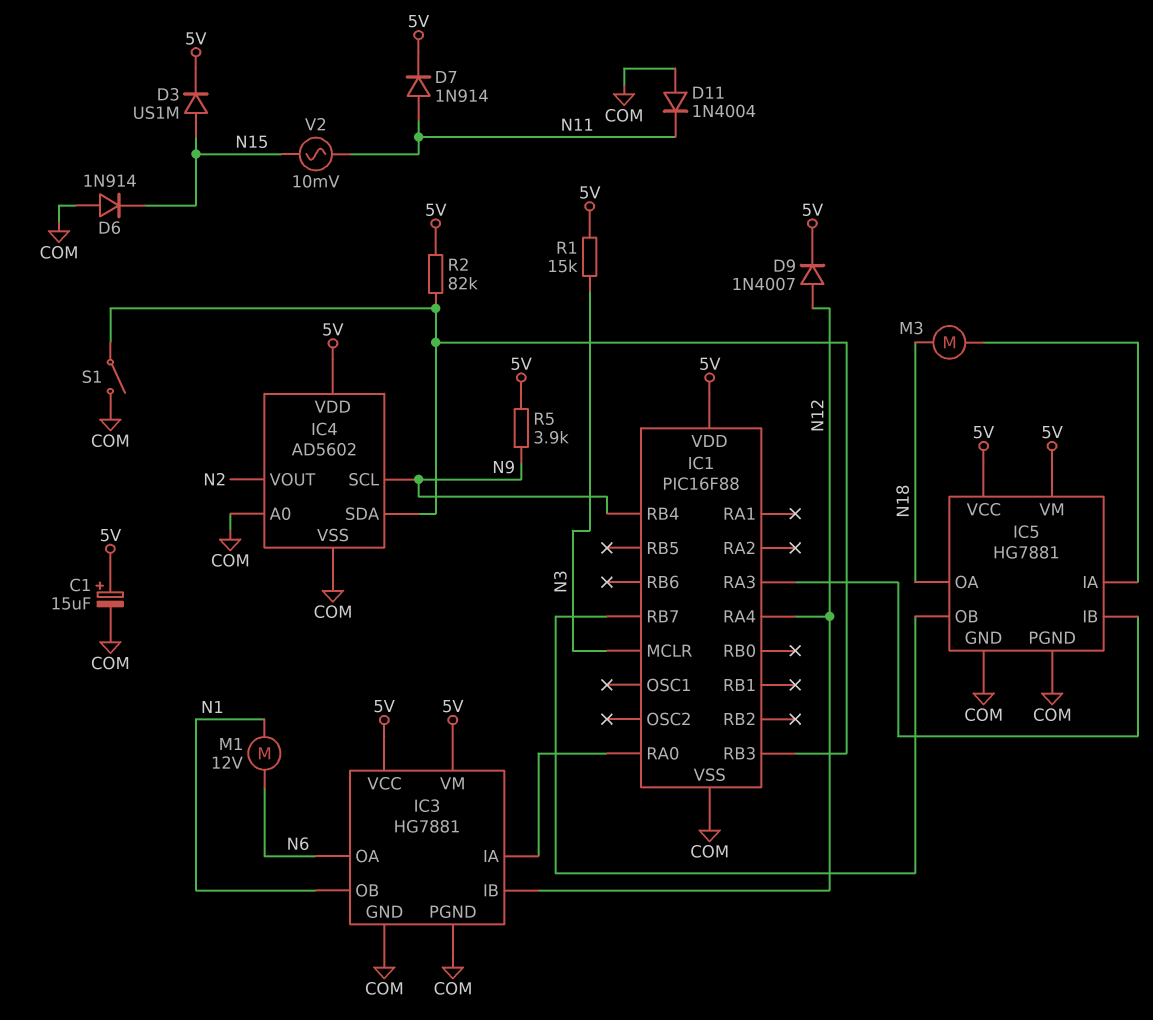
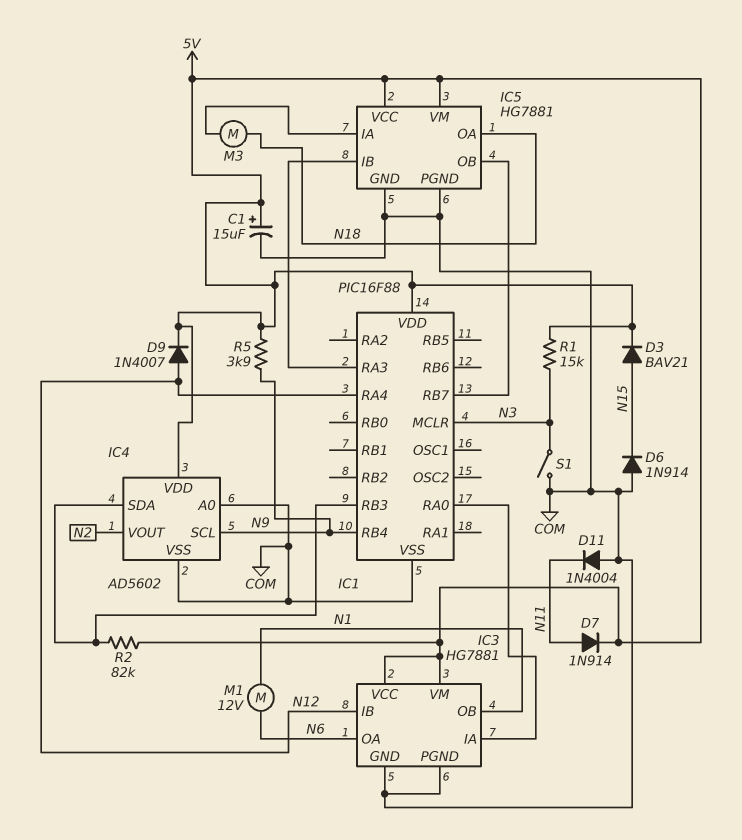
D3: diode US1M (A N15, K 5V) -> diode BAV21 (A N15, K 5V)
S1: switch (COM, IC1/RB3) -> switch (COM, N3)
V2: AC 10mV (N11, N15) -> none

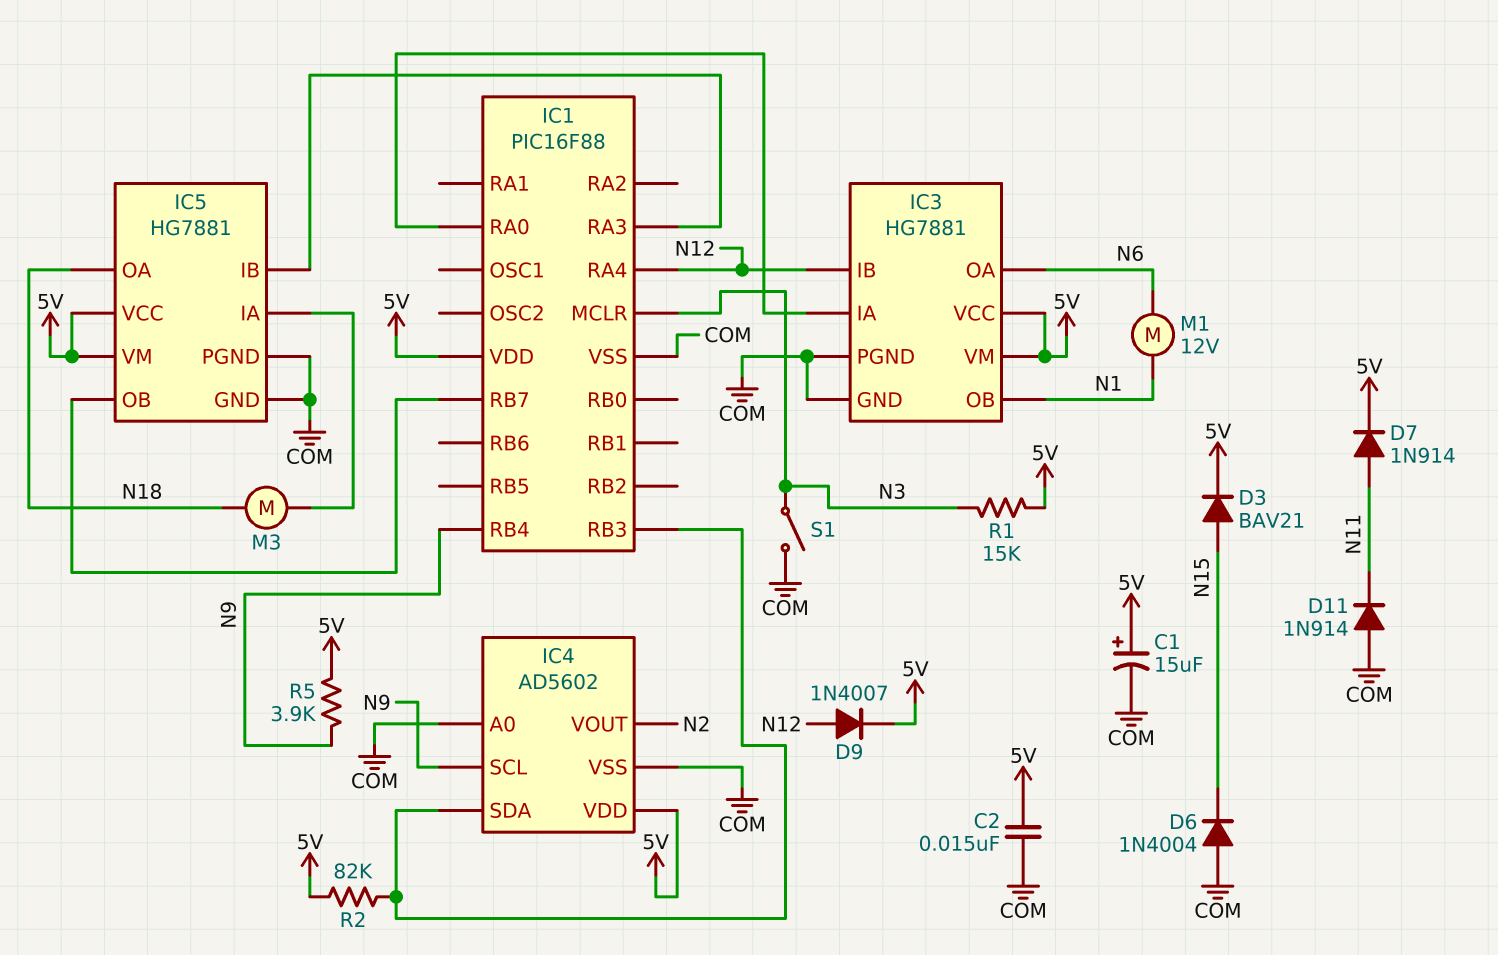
C2: none -> 15nF (5V, COM)
D6: diode 1N914 (A COM, K N15) -> diode 1N4004 (A COM, K N15)
D11: diode 1N4004 (A COM, K N11) -> diode 1N914 (A COM, K N11)

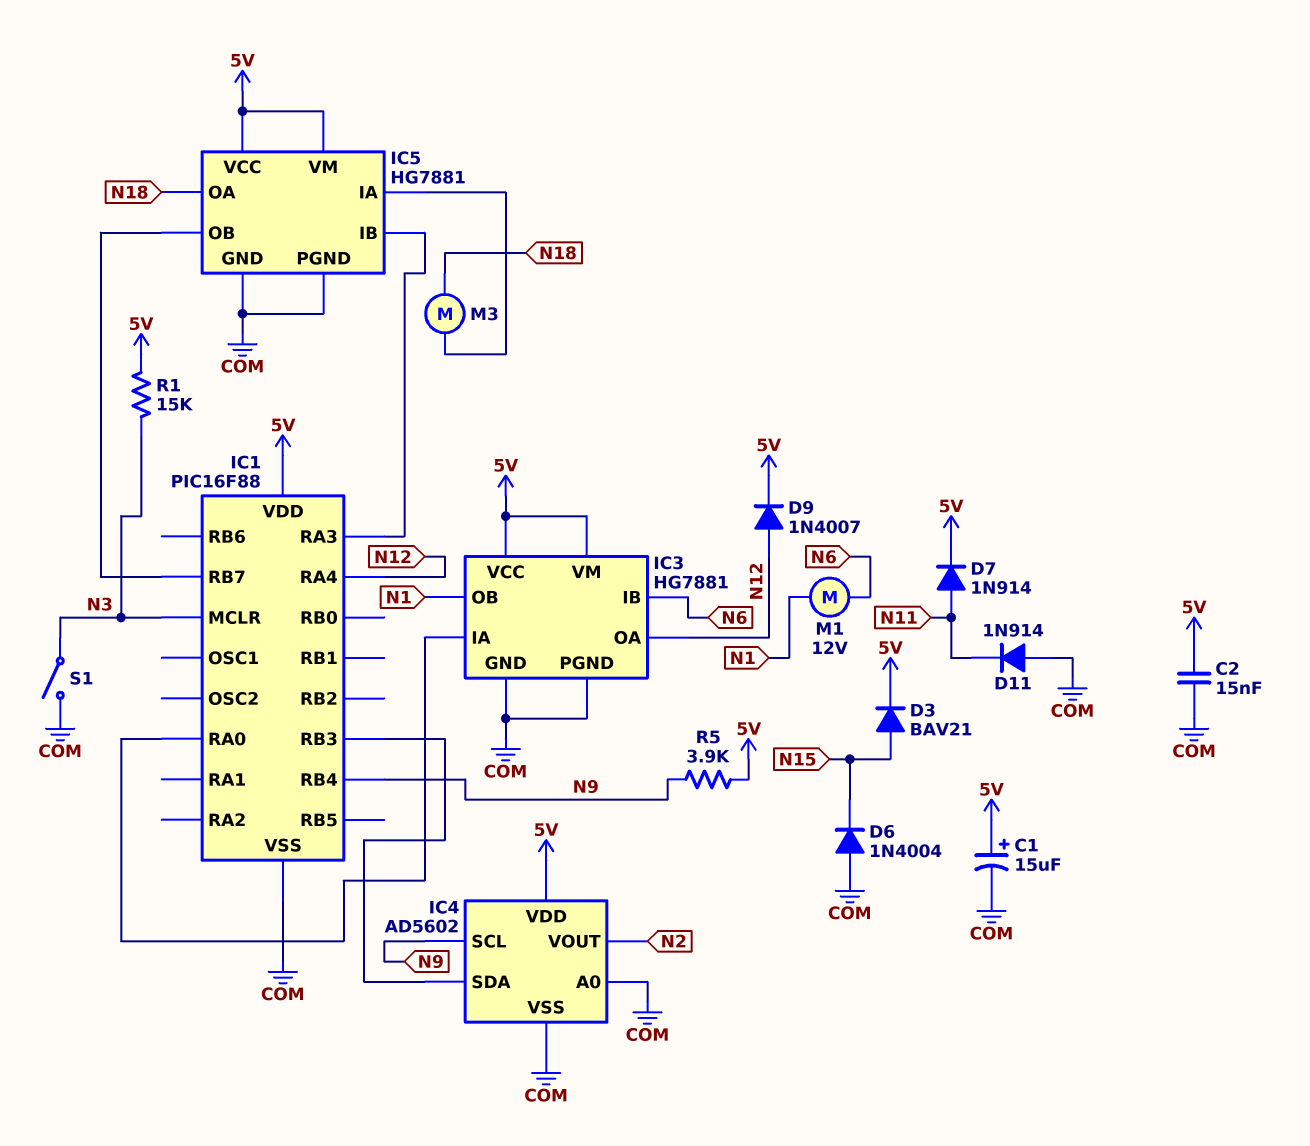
IC3 pin IB: N12 -> N6
IC3 pin OA: N6 -> N12
R2: 82k (5V, IC1/RB3) -> none

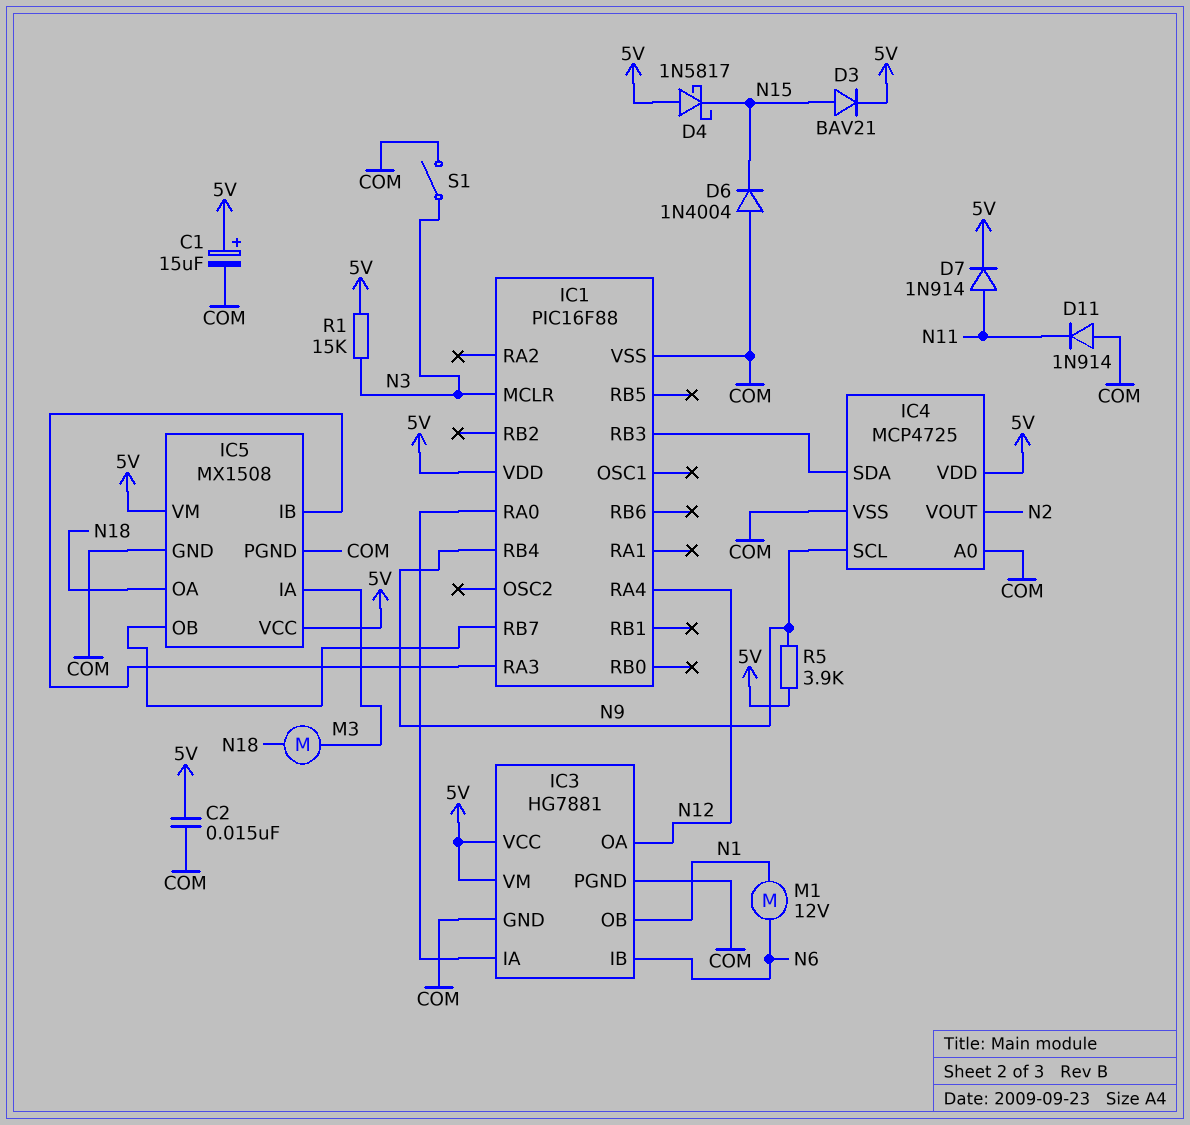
D4: none -> schottky 1N5817 (A 5V, K N15)
D9: diode 1N4007 (A N12, K 5V) -> none
IC4: AD5602 -> MCP4725
IC5: HG7881 -> MX1508

